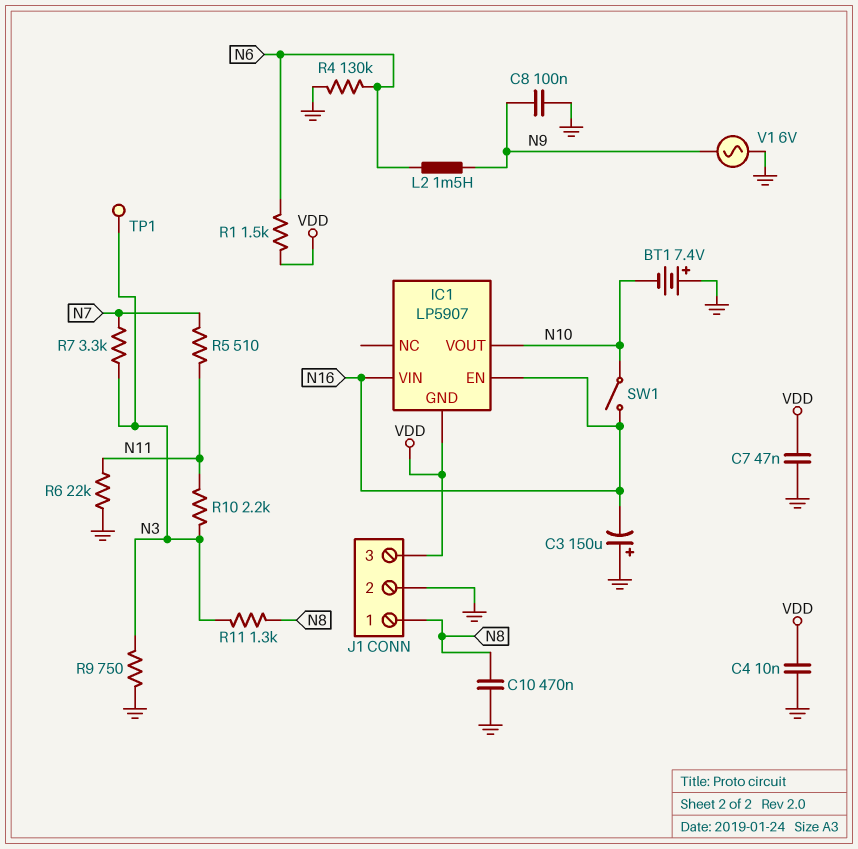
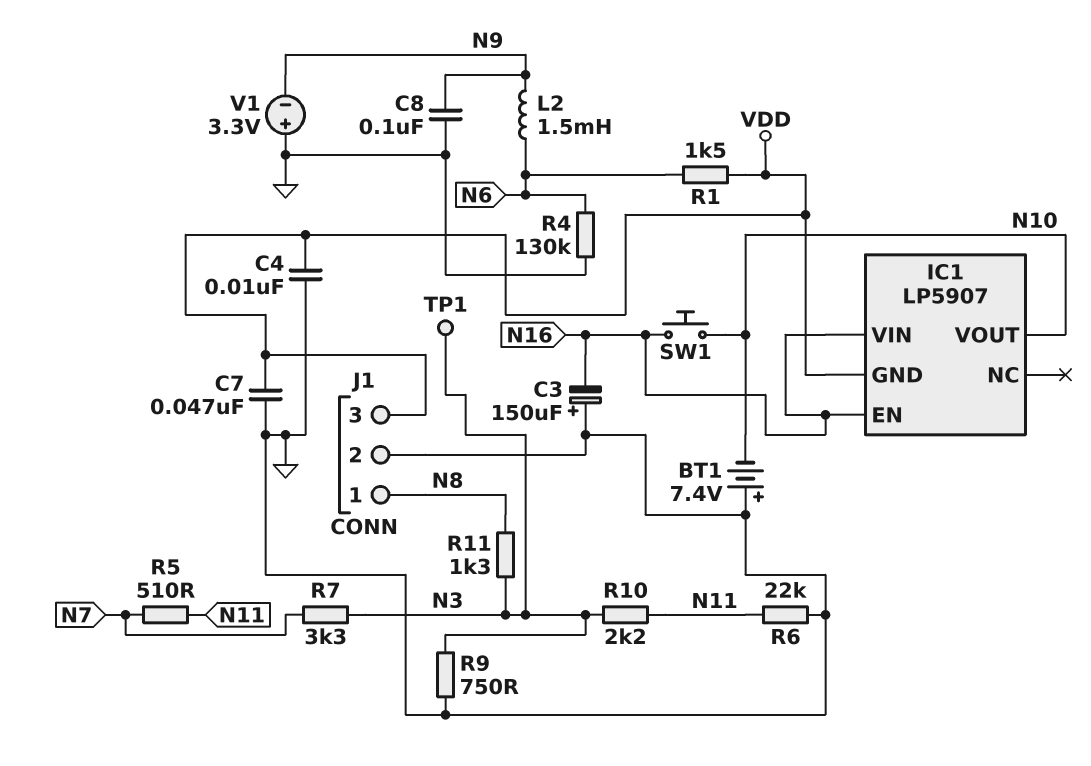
C10: 470nF (GND, N8) -> none
SW1: switch (N10, N16) -> button (N10, N16)
V1: AC 6V (GND, N9) -> 3.3V (plus GND, minus N9)

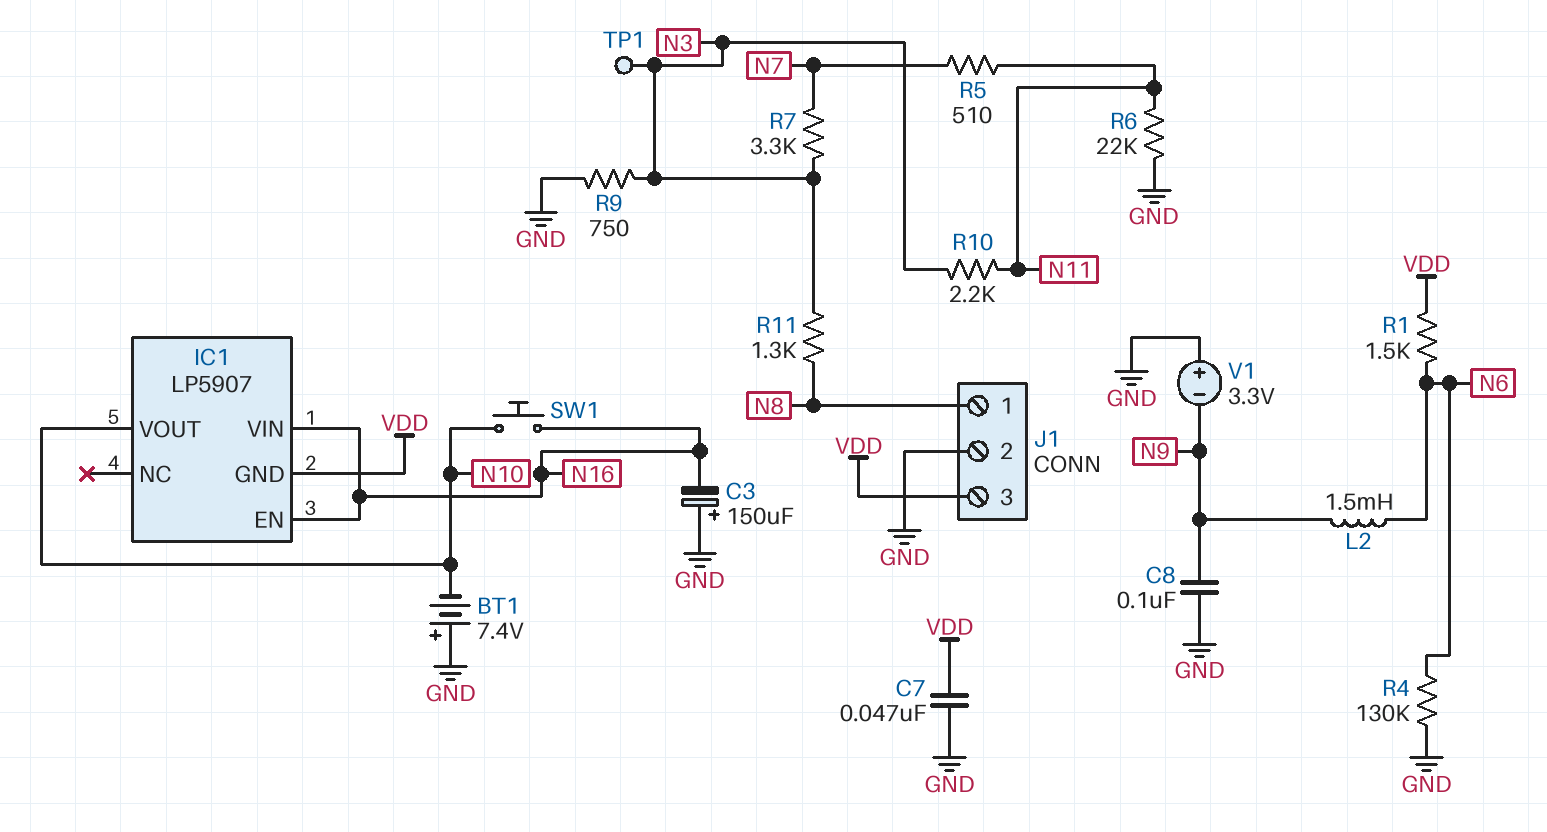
C4: 10nF (GND, VDD) -> none

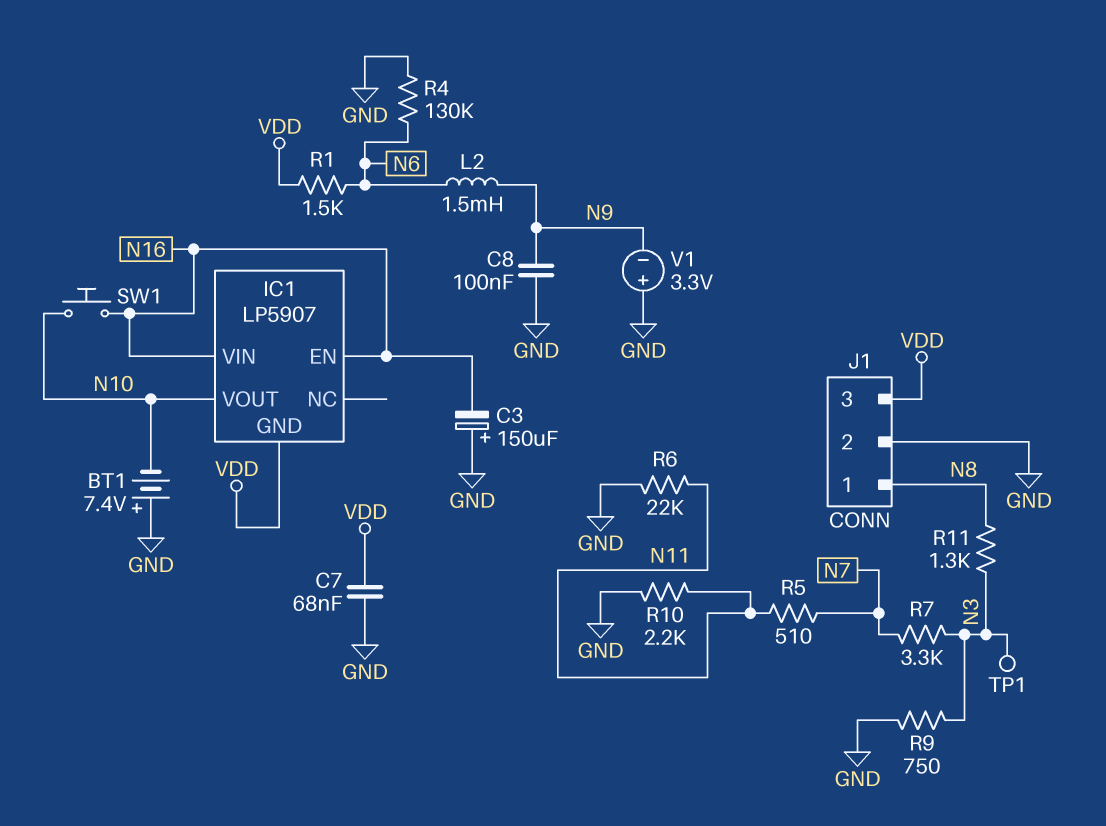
C7: 47nF (GND, VDD) -> 68nF (GND, VDD)
R10: 2.2k (N3, N11) -> 2.2k (GND, N11)

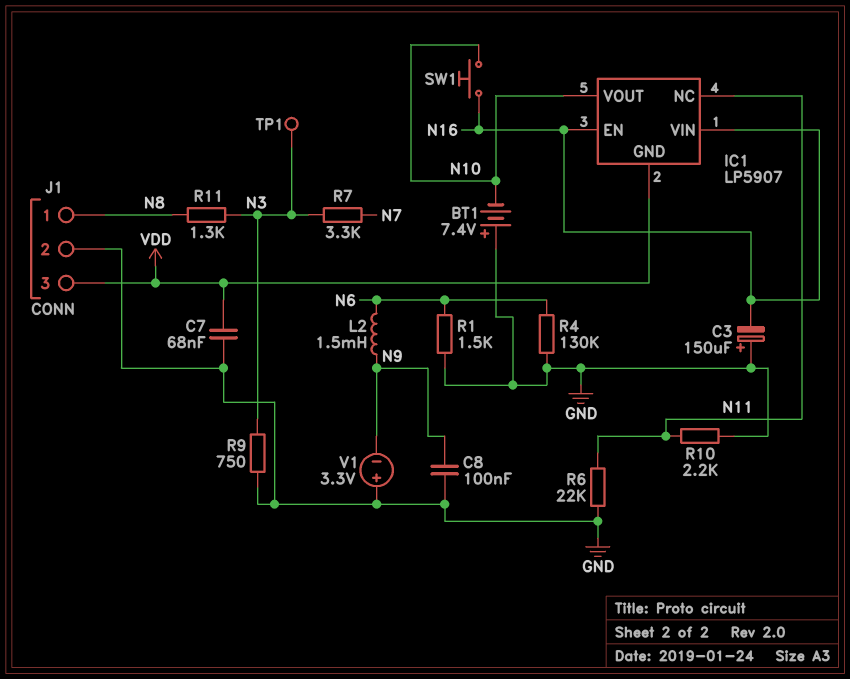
IC1 pin NC: none -> N11
R1: 1.5k (N6, VDD) -> 1.5k (GND, N6)
R5: 510 (N7, N11) -> none

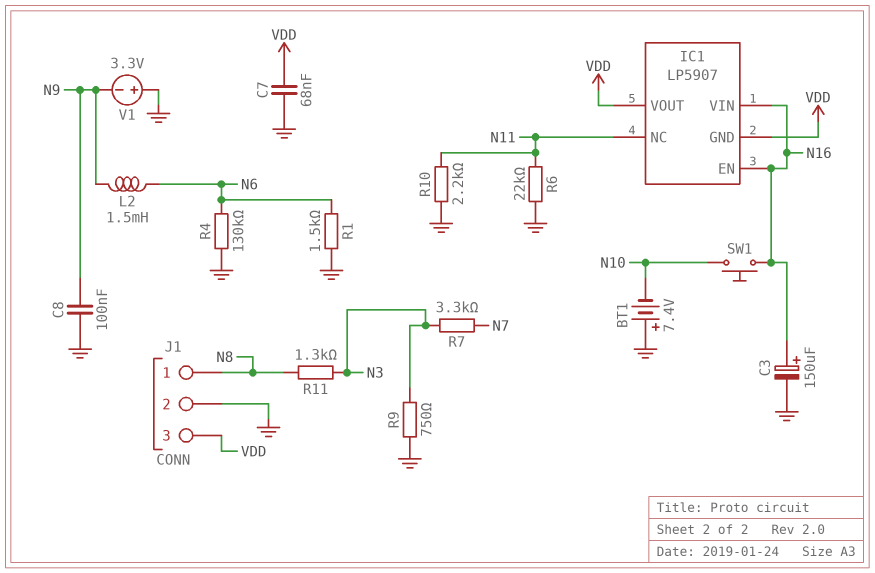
C3: 150uF (plus GND, minus N16) -> 150uF (plus N16, minus GND)
IC1 pin VOUT: N10 -> VDD
TP1: test point (N3) -> none

